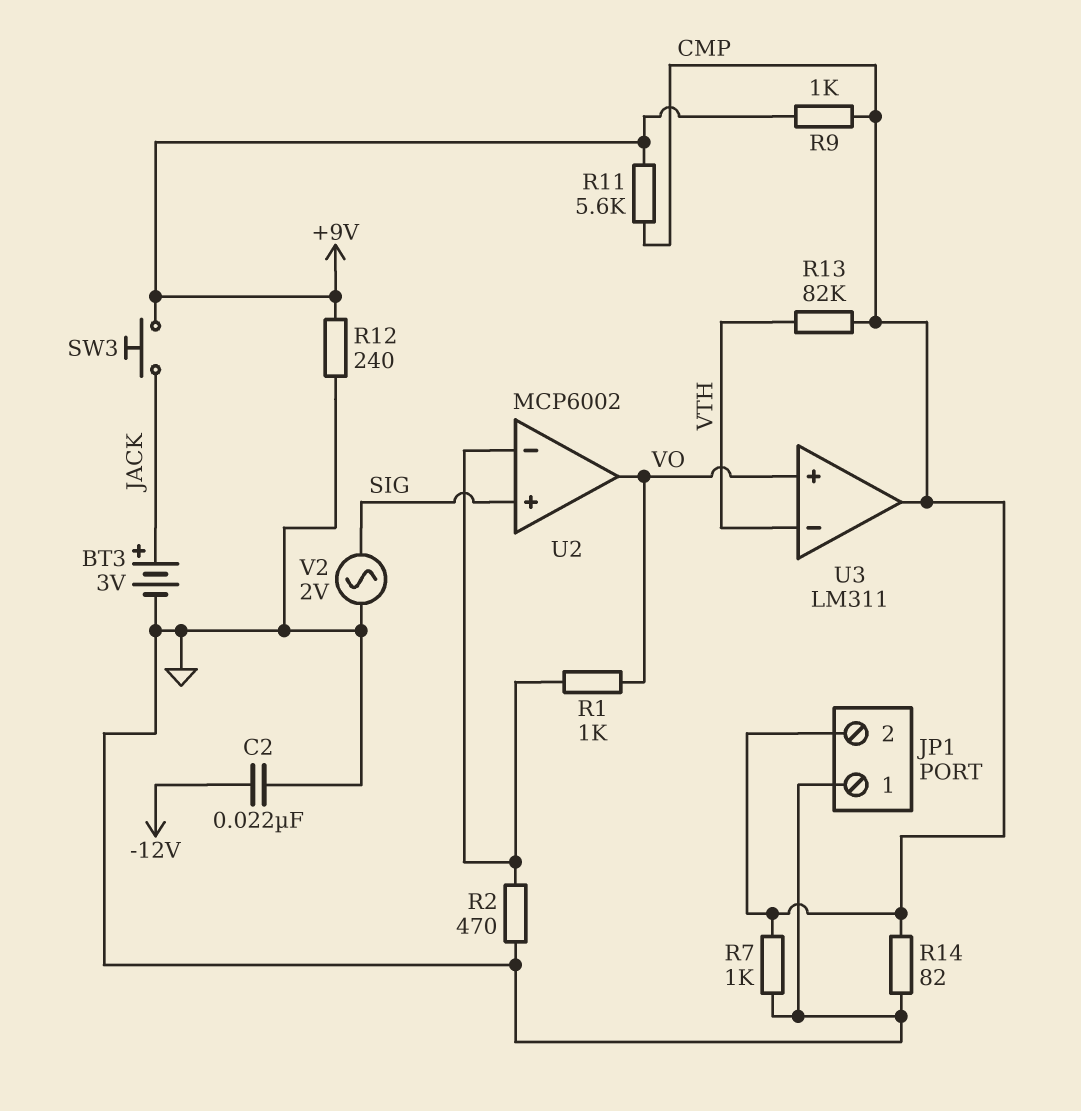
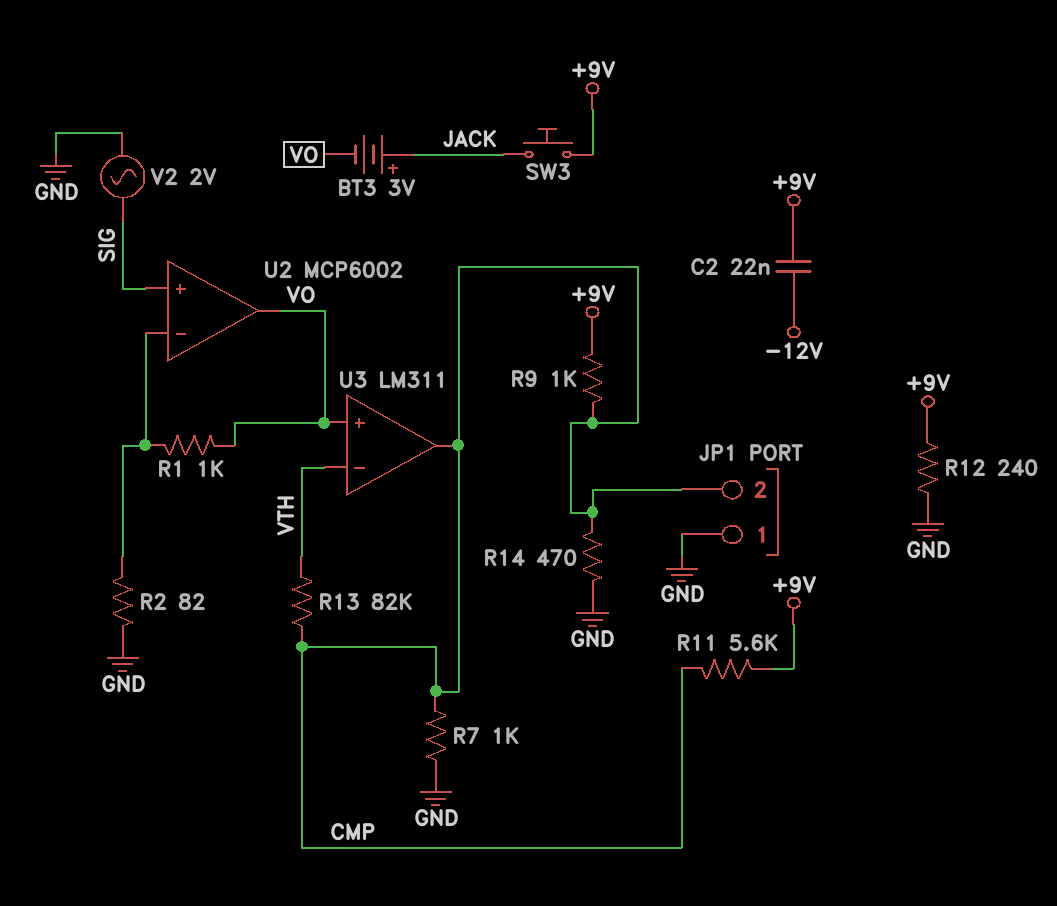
BT3: 3V (plus JACK, minus GND) -> 3V (plus JACK, minus VO)
C2: 22nF (-12V, GND) -> 22nF (+9V, -12V)
R2: 470 (GND, U2/in-) -> 82 (GND, U2/in-)
R14: 82 (CMP, GND) -> 470 (CMP, GND)

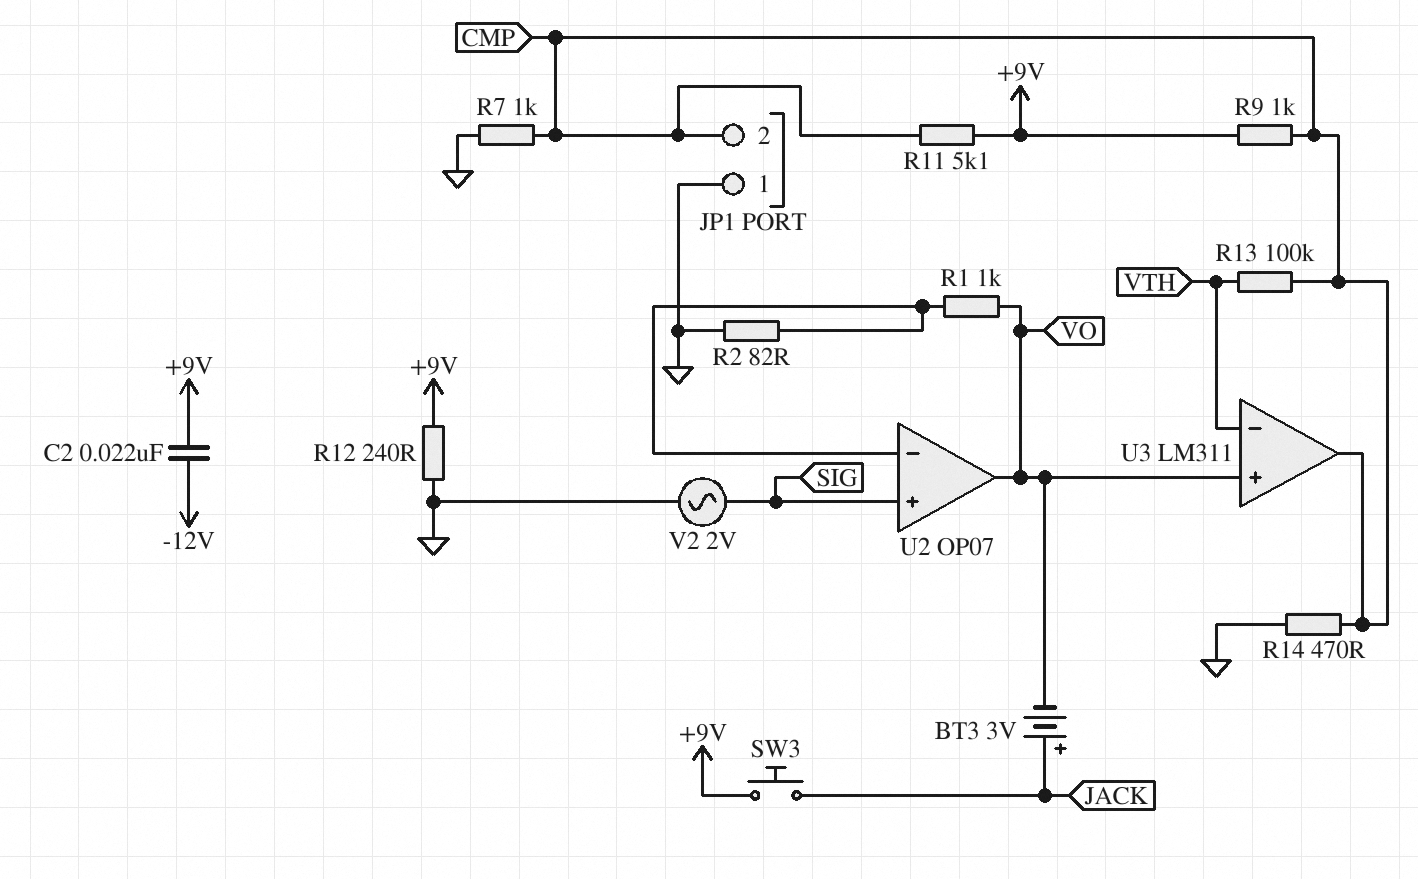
R11: 5.6k (+9V, CMP) -> 5.1k (+9V, CMP)
R13: 82k (CMP, VTH) -> 100k (CMP, VTH)
U2: MCP6002 -> OP07

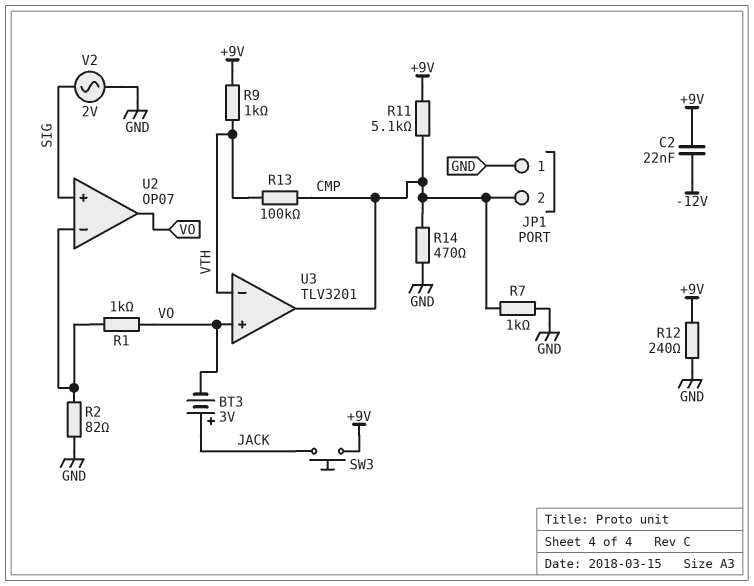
R9: 1k (+9V, CMP) -> 1k (+9V, VTH)
U3: LM311 -> TLV3201

